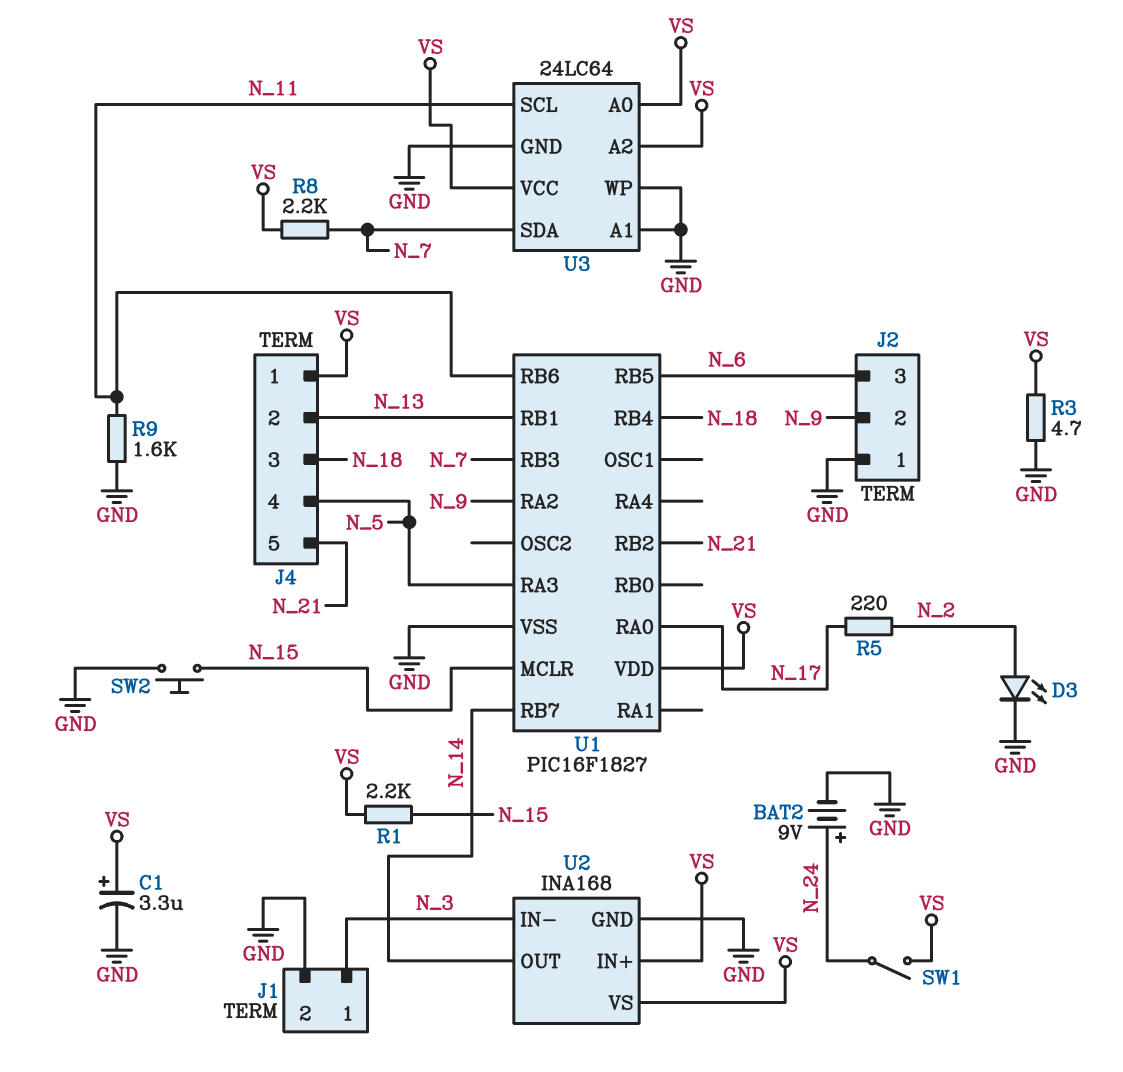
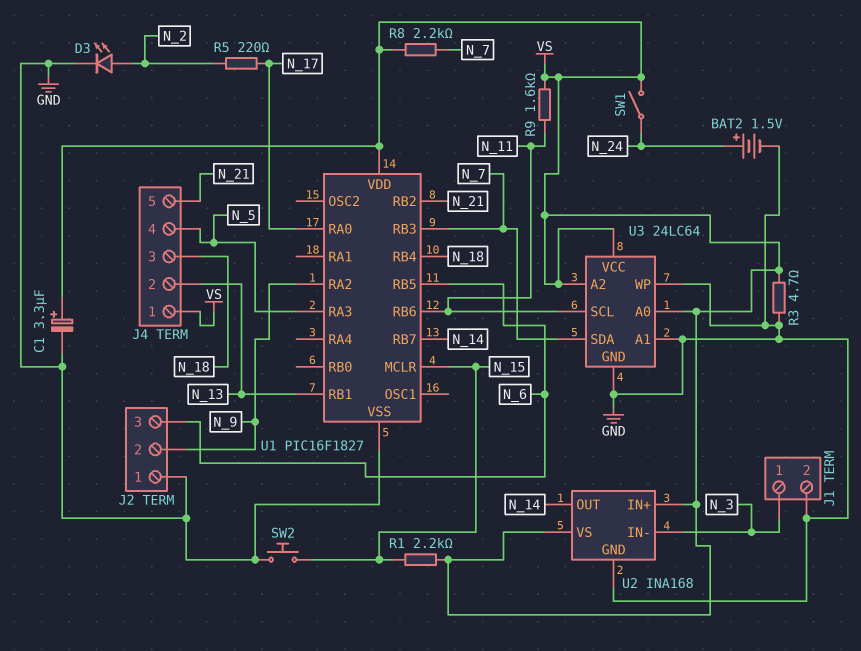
BAT2: 9V (plus N_24, minus GND) -> 1.5V (plus N_24, minus GND)
R9: 1.6k (GND, N_11) -> 1.6k (N_11, VS)

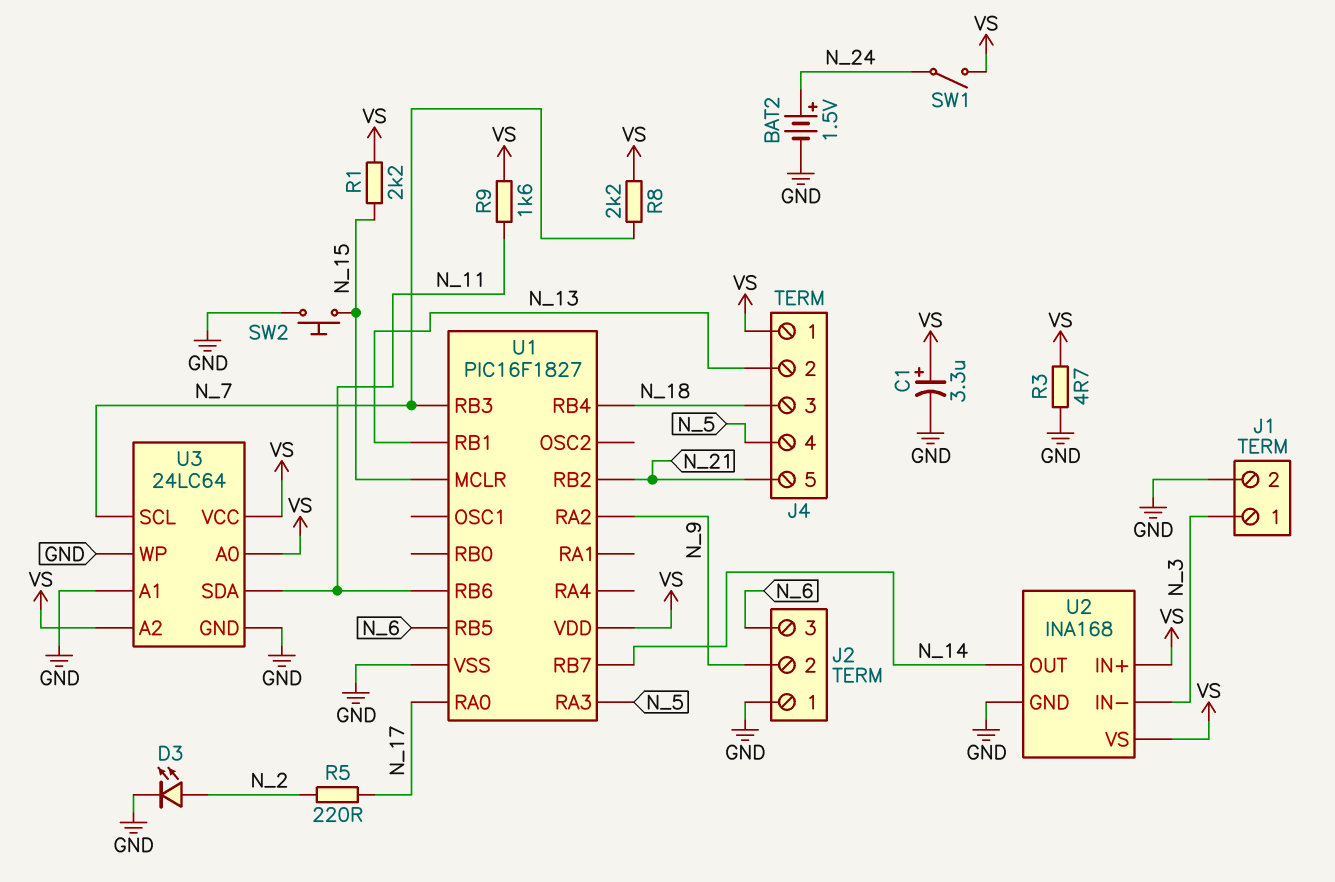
U3 pin SCL: N_11 -> N_7
U3 pin SDA: N_7 -> N_11

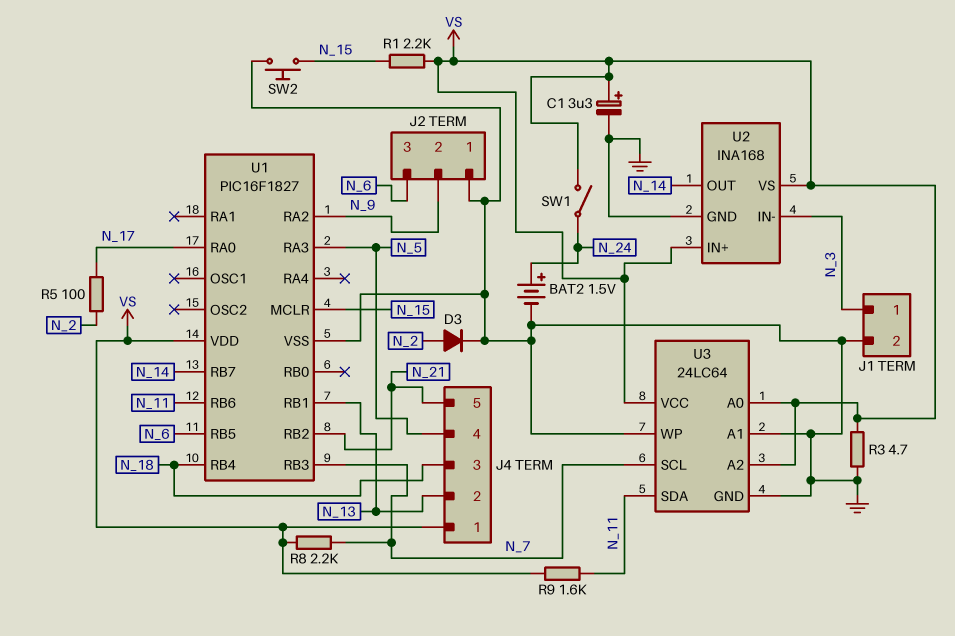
D3: LED (A N_2, K GND) -> diode (A N_2, K GND)
R5: 220 (N_2, N_17) -> 100 (N_2, N_17)

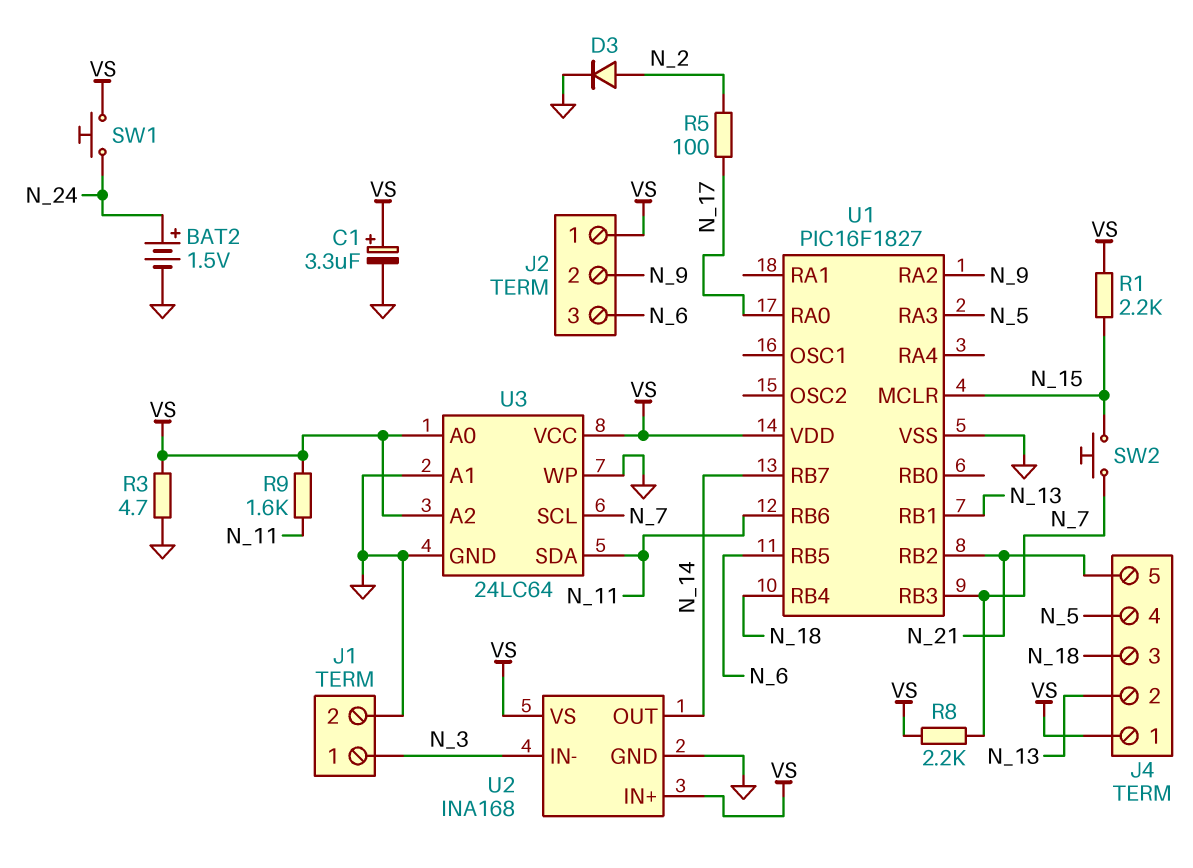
J2 pin 1: GND -> VS
SW1: switch (N_24, VS) -> button (N_24, VS)
SW2: button (GND, N_15) -> button (N_7, N_15)

